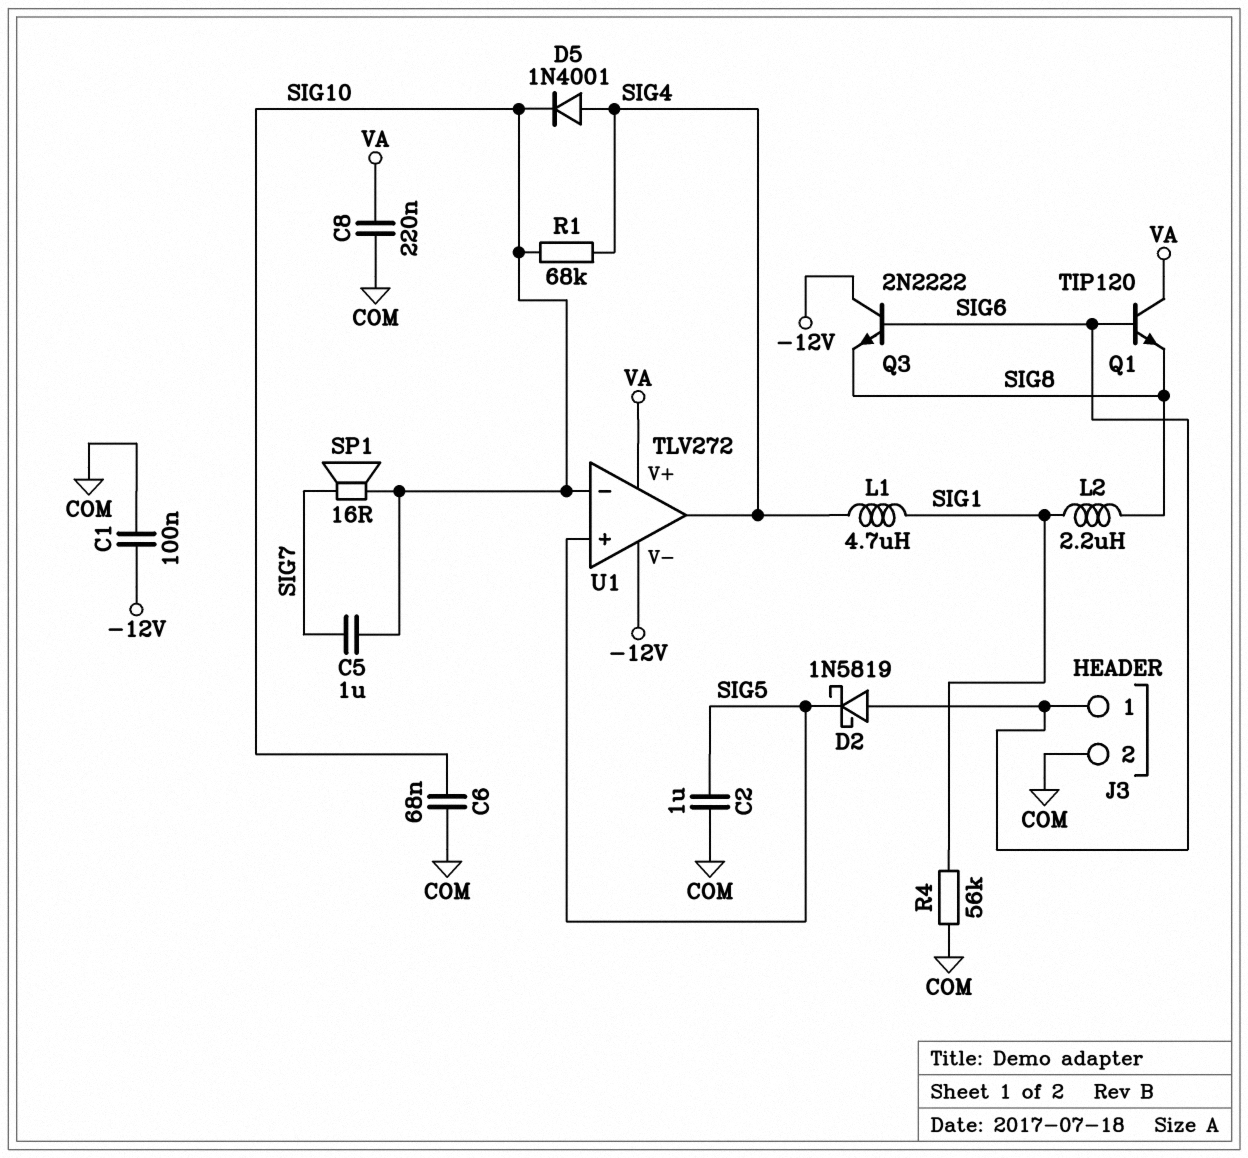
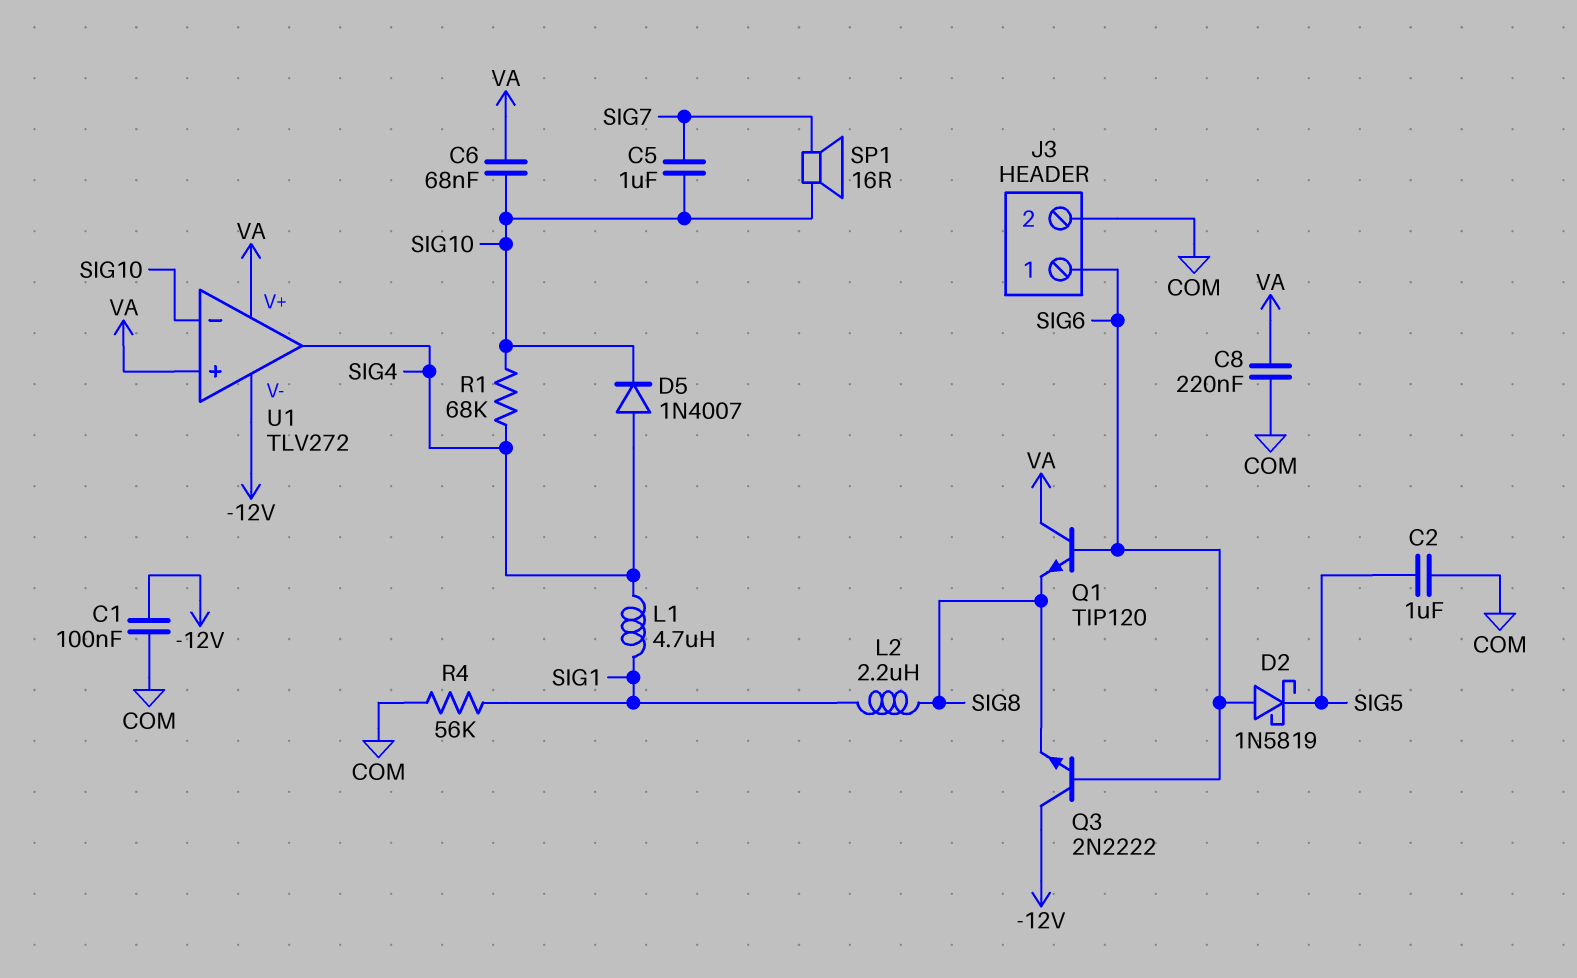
C6: 68nF (COM, SIG10) -> 68nF (SIG10, VA)
D5: diode 1N4001 (A SIG4, K SIG10) -> diode 1N4007 (A SIG4, K SIG10)
U1 pin in+: SIG5 -> VA

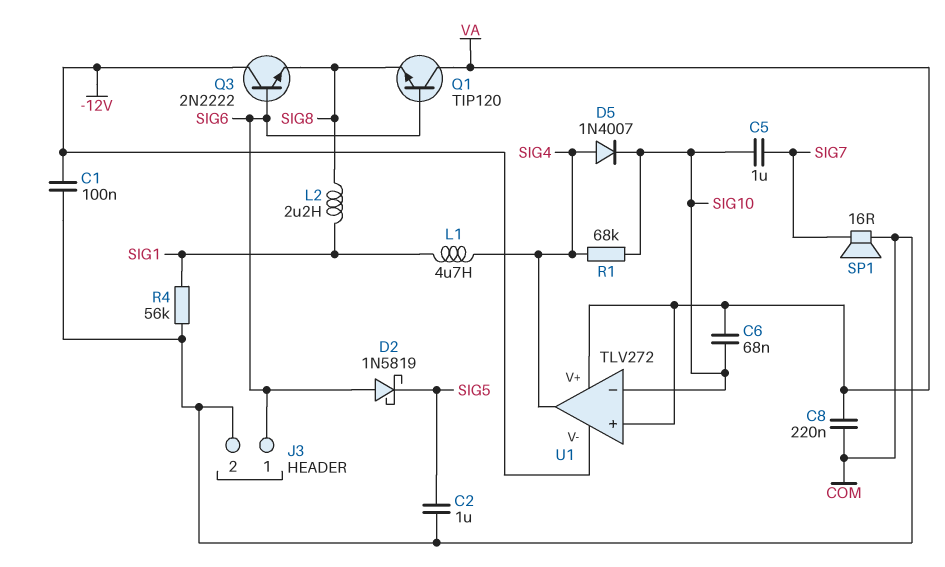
SP1: speaker 16R (SIG7, SIG10) -> speaker 16R (COM, SIG7)

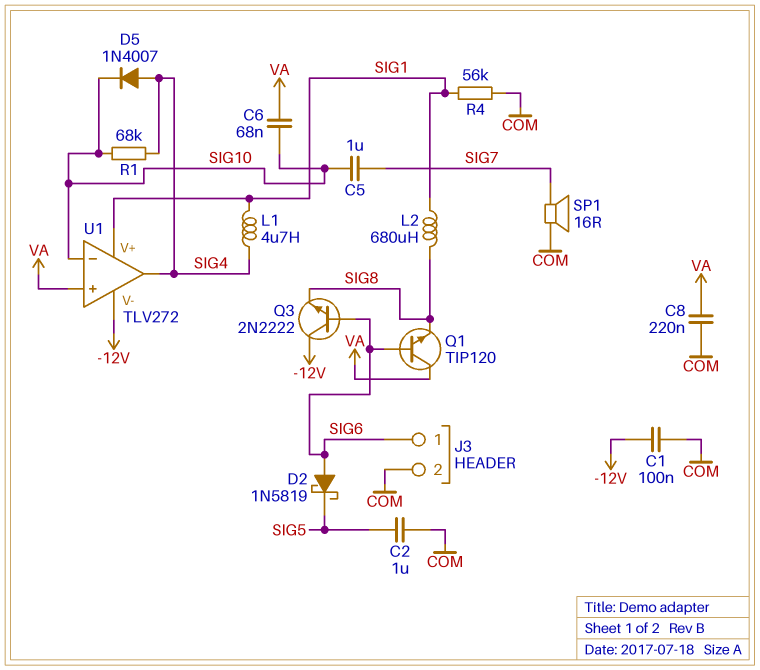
L2: 2.2uH (SIG1, SIG8) -> 680uH (SIG1, SIG8)
U1 pin V+: VA -> SIG1

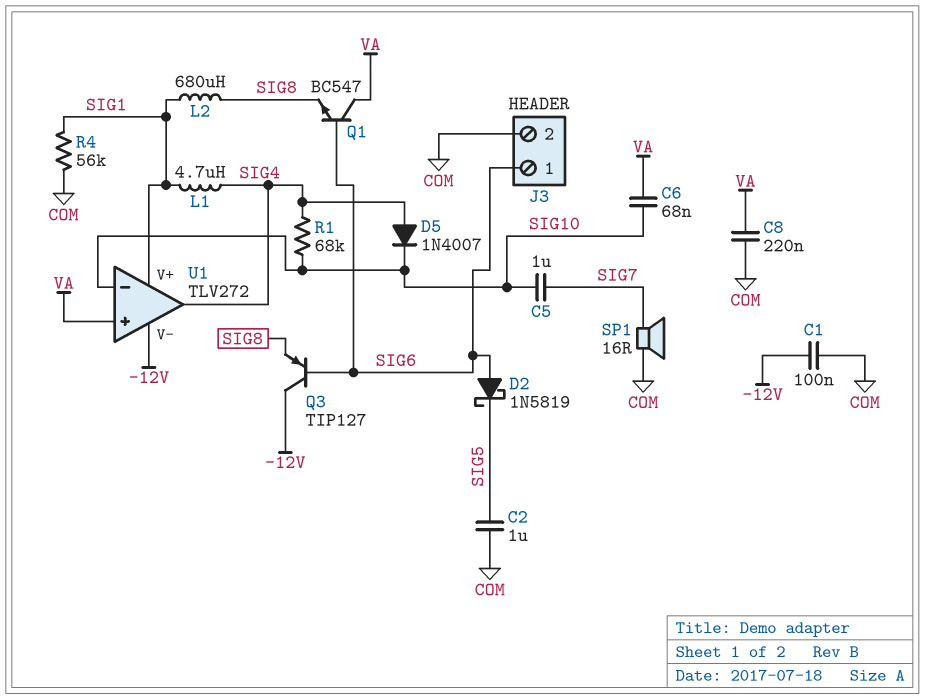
Q1: NPN TIP120 (B SIG6, C VA, E SIG8) -> NPN BC547 (B SIG6, C VA, E SIG8)
Q3: NPN 2N2222 (B SIG6, C -12V, E SIG8) -> PNP TIP127 (B SIG6, C -12V, E SIG8)

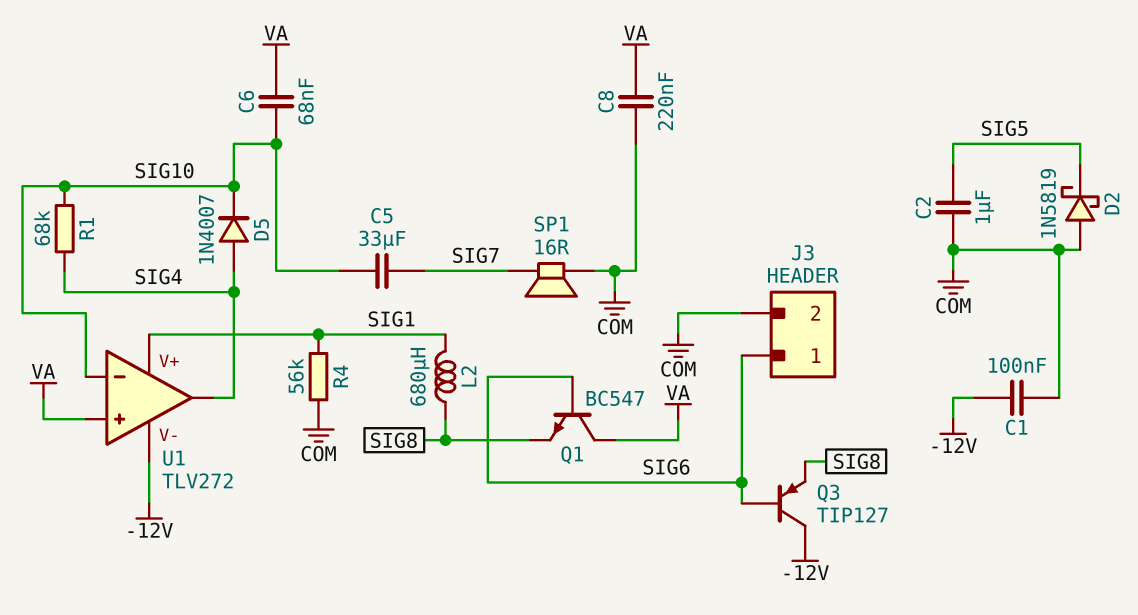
C5: 1uF (SIG7, SIG10) -> 33uF (SIG7, SIG10)
D2: schottky 1N5819 (A SIG6, K SIG5) -> schottky 1N5819 (A COM, K SIG5)
L1: 4.7uH (SIG1, SIG4) -> none

